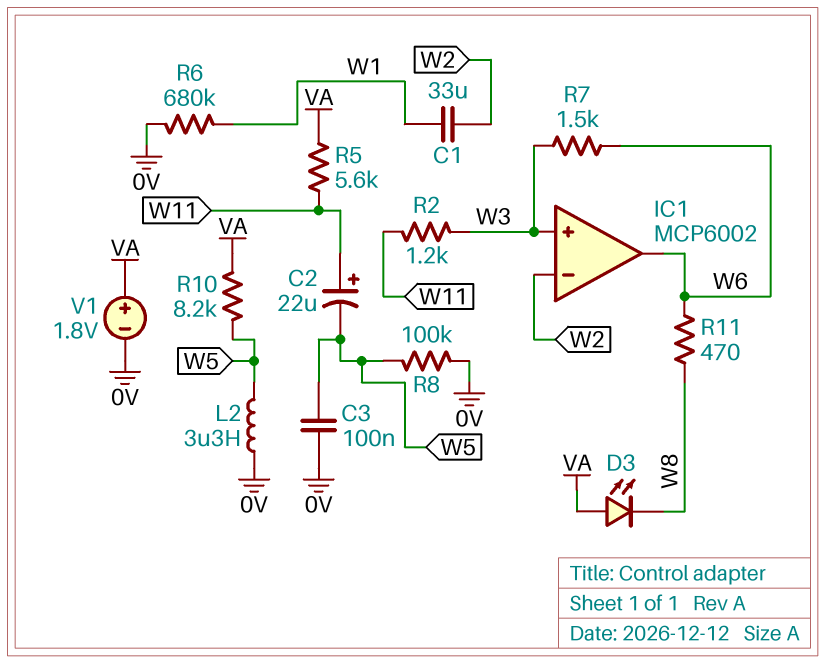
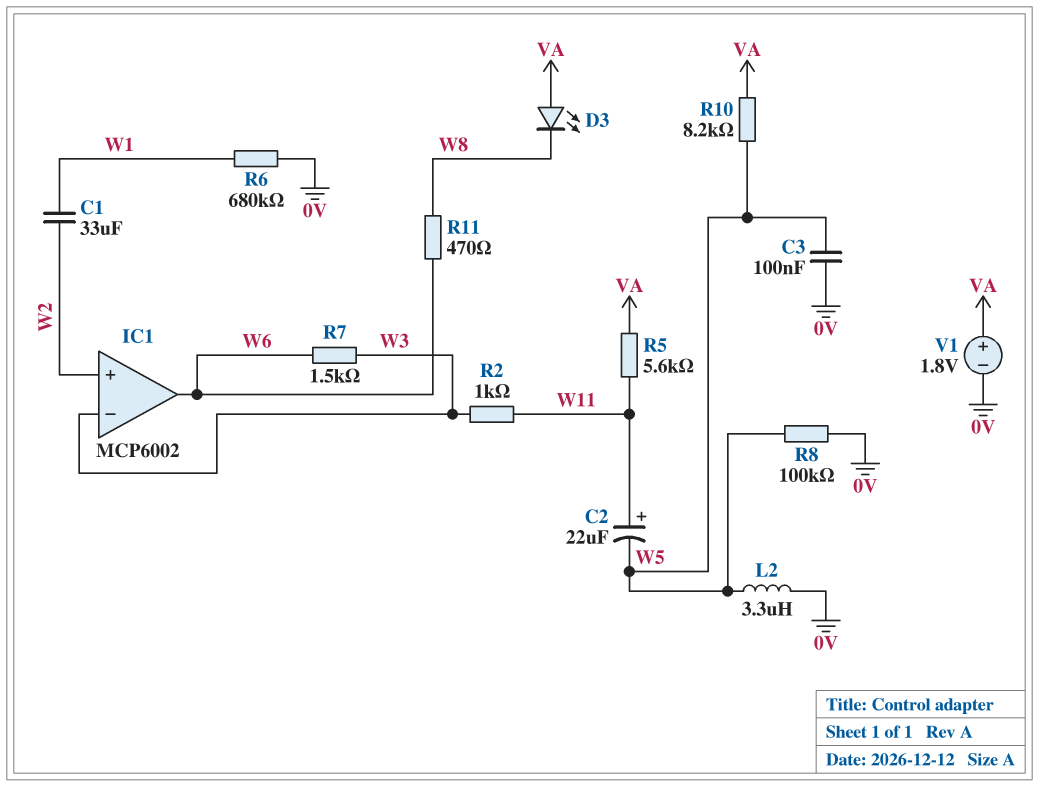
IC1 pin in+: W3 -> W2
IC1 pin in-: W2 -> W3
R2: 1.2k (W3, W11) -> 1k (W3, W11)

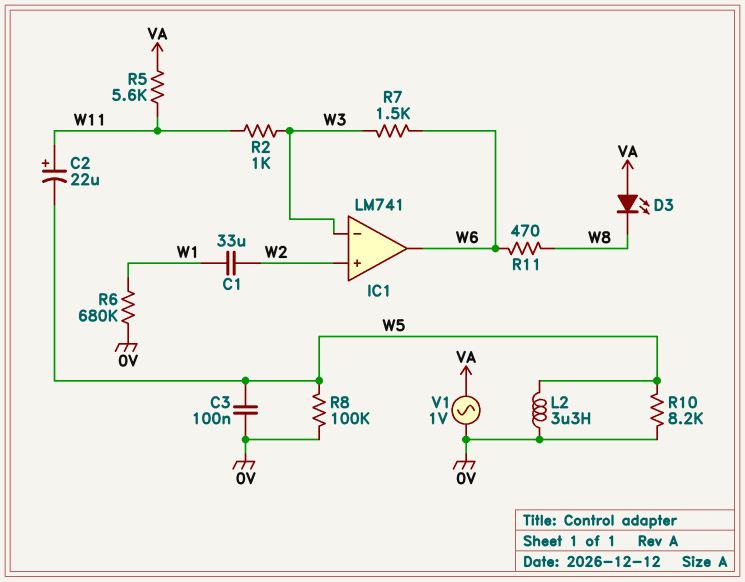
IC1: MCP6002 -> LM741
R10: 8.2k (VA, W5) -> 8.2k (0V, W5)
V1: 1.8V (plus VA, minus 0V) -> AC 1V (0V, VA)

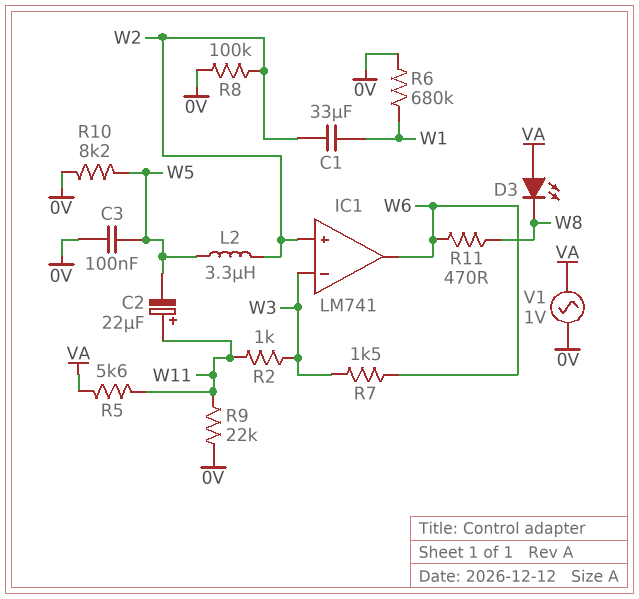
L2: 3.3uH (0V, W5) -> 3.3uH (W2, W5)
R8: 100k (0V, W5) -> 100k (0V, W2)
R9: none -> 22k (0V, W11)

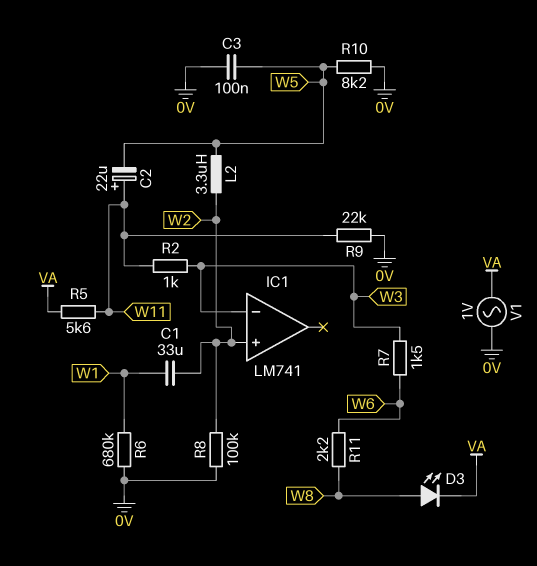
D3: LED (A VA, K W8) -> LED (A W8, K VA)
IC1 pin out: W6 -> none
R11: 470 (W6, W8) -> 2.2k (W6, W8)

